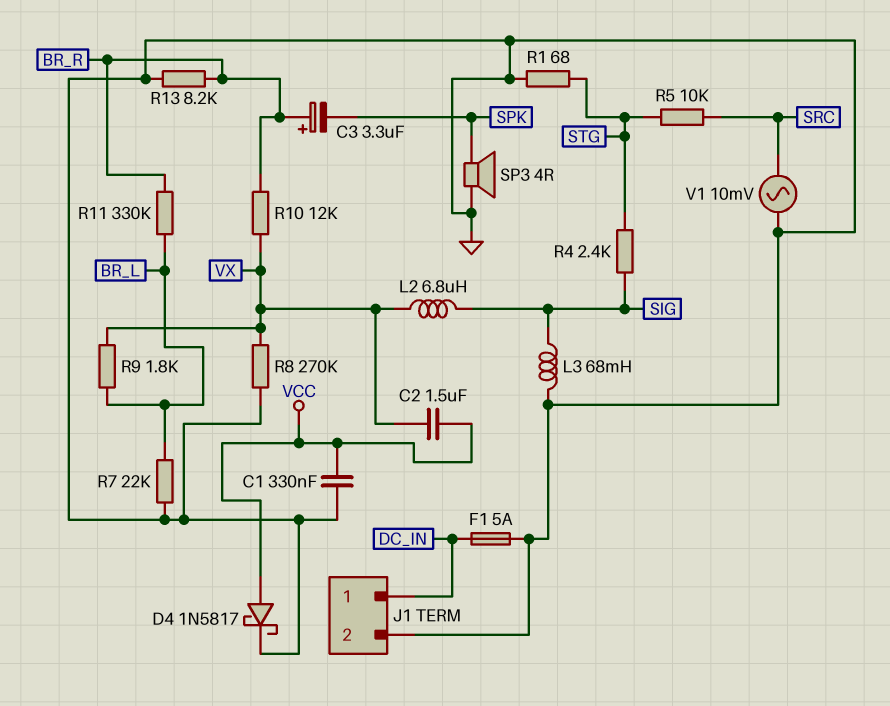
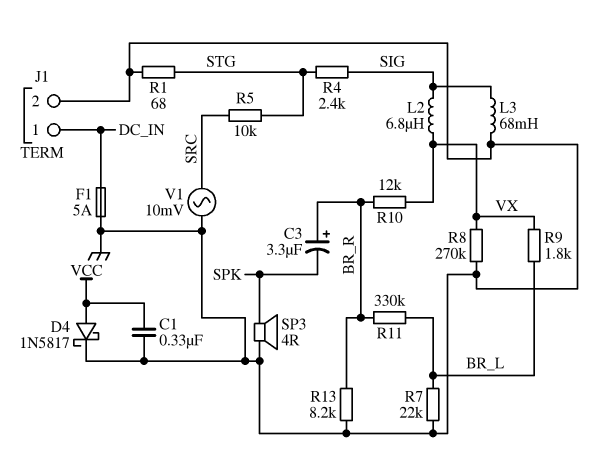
C2: 1.5uF (VCC, VX) -> none

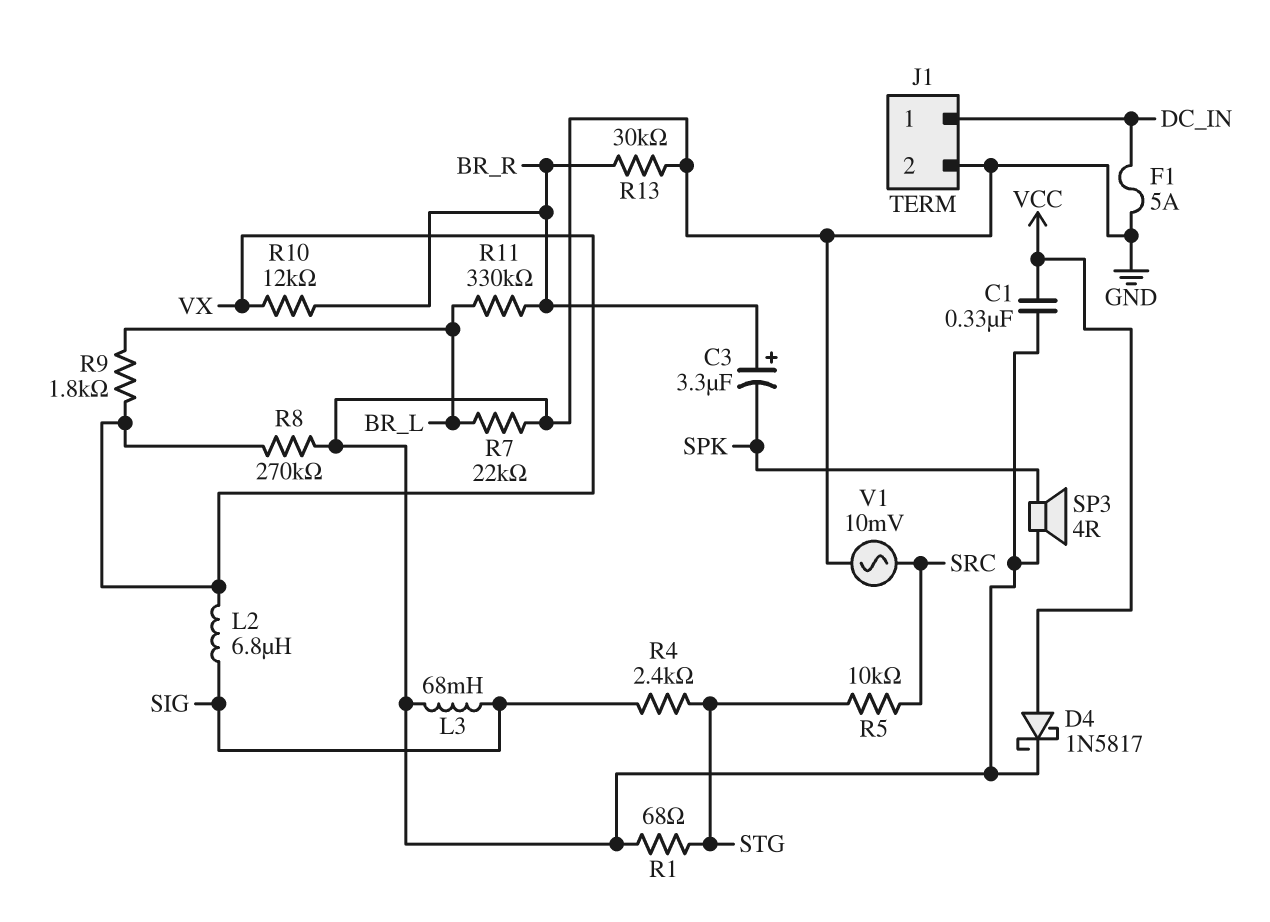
R13: 8.2k (BR_R, GND) -> 30k (BR_R, GND)

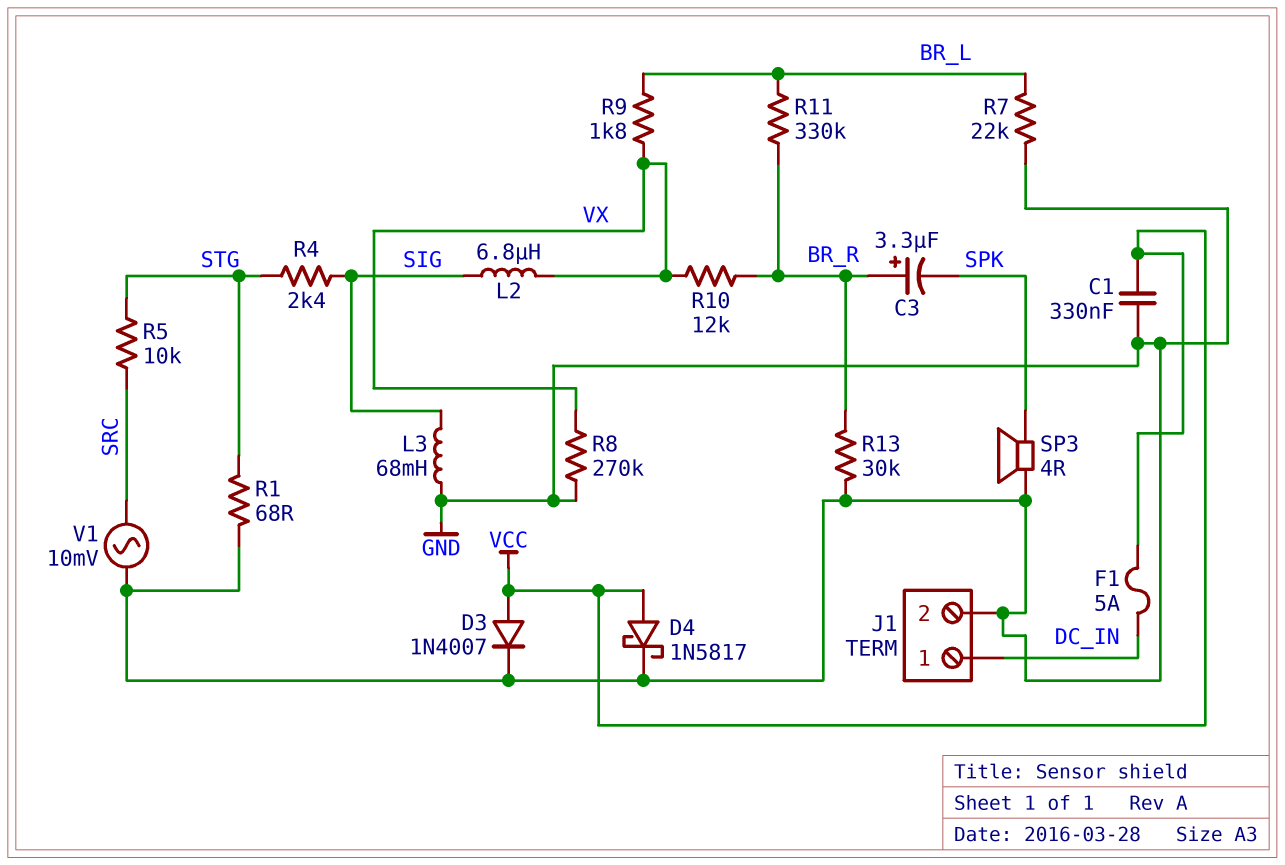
D3: none -> diode 1N4007 (A VCC, K GND)
F1: 5A (DC_IN, GND) -> 5A (DC_IN, VCC)

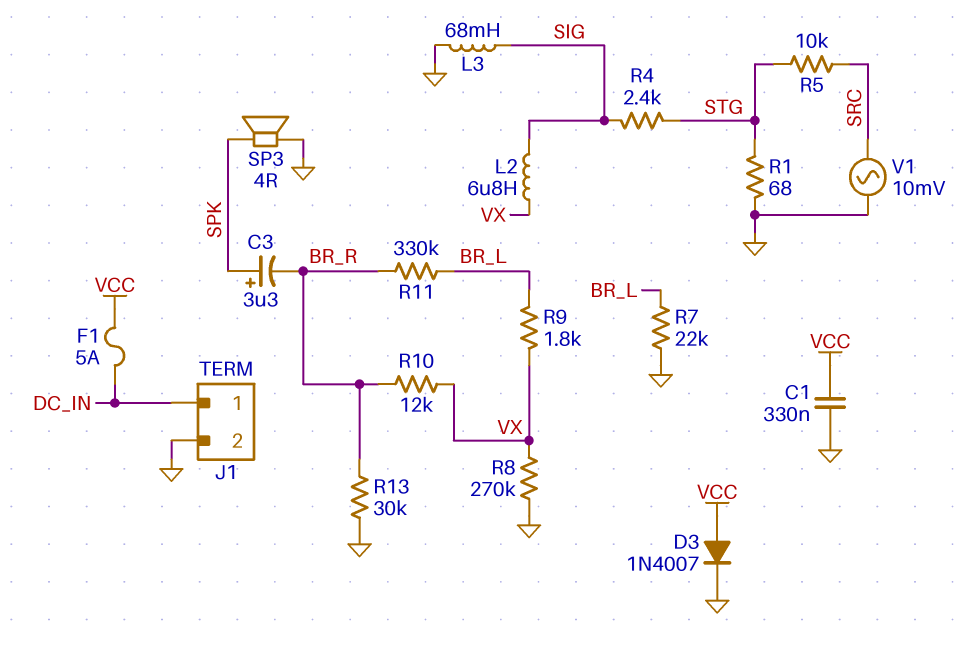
C3: 3.3uF (plus BR_R, minus SPK) -> 3.3uF (plus SPK, minus BR_R)
D4: schottky 1N5817 (A VCC, K GND) -> none

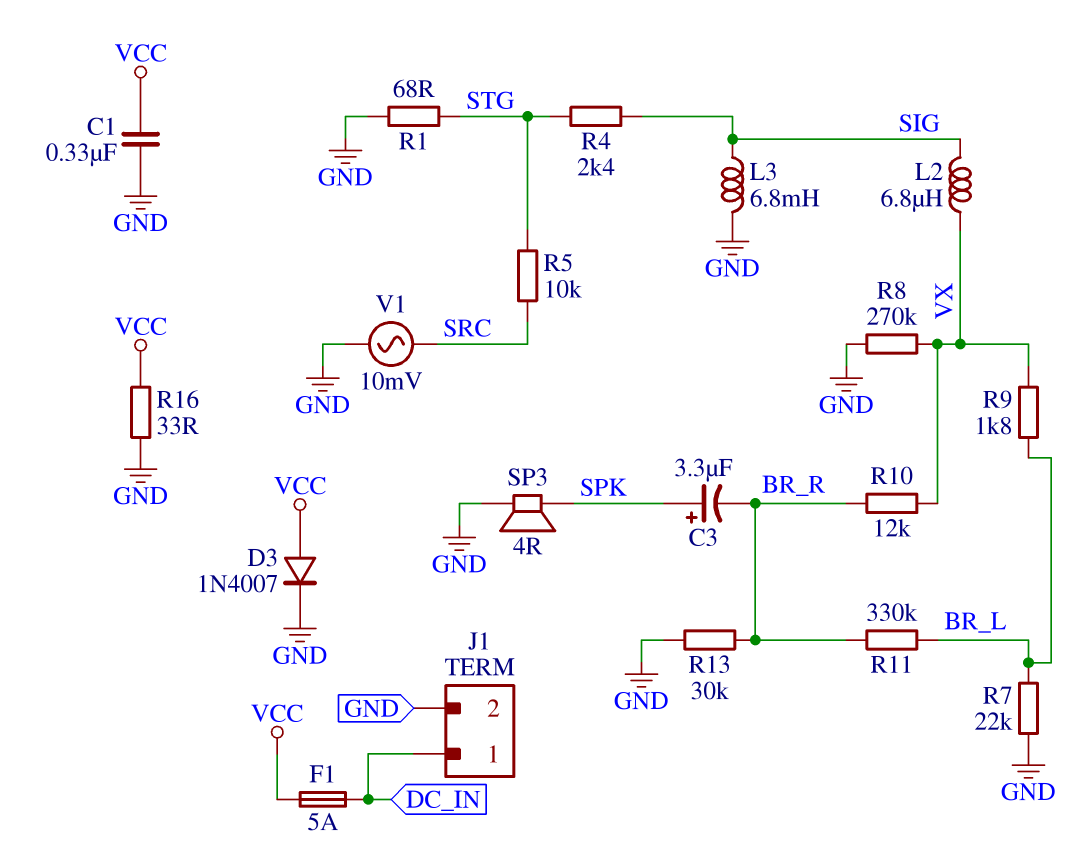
L3: 68mH (GND, SIG) -> 6.8mH (GND, SIG)
R16: none -> 33 (GND, VCC)

